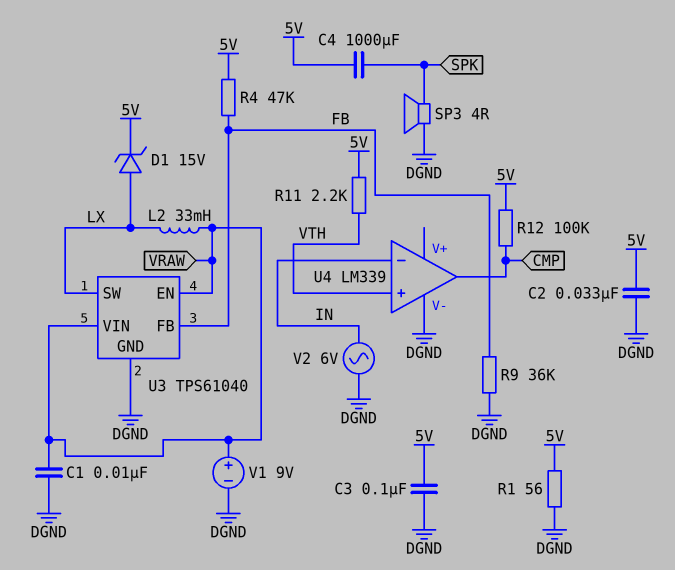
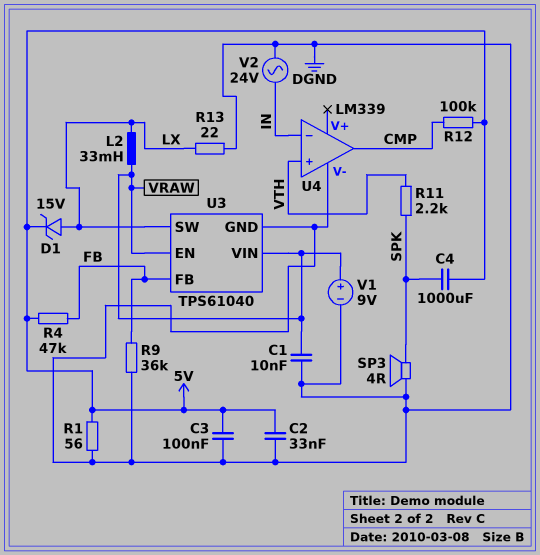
R11: 2.2k (5V, VTH) -> 2.2k (SPK, VTH)
R13: none -> 22 (DGND, LX)
V2: AC 6V (DGND, IN) -> AC 24V (DGND, IN)

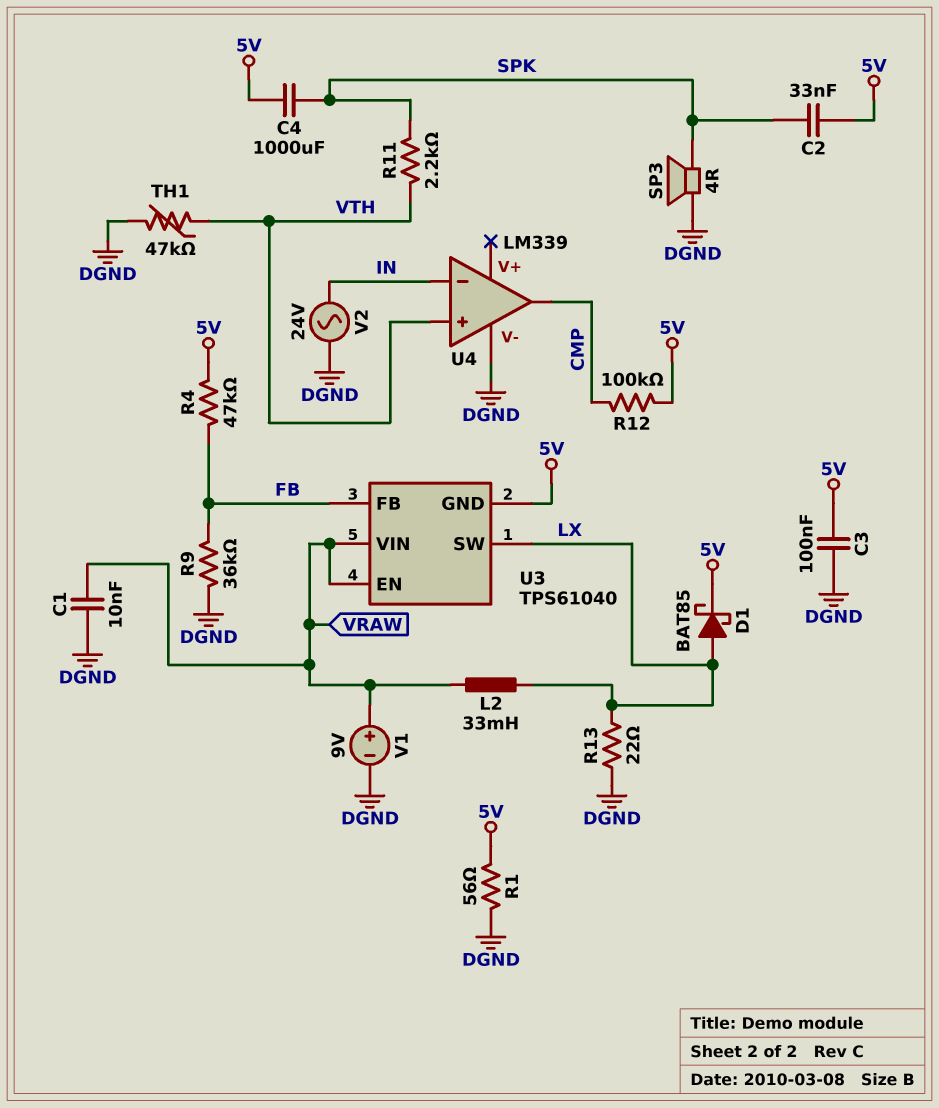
C2: 33nF (5V, DGND) -> 33nF (5V, SPK)
D1: zener 15V (A LX, K 5V) -> schottky BAT85 (A LX, K 5V)
TH1: none -> 47k (DGND, VTH)
U3 pin GND: DGND -> 5V

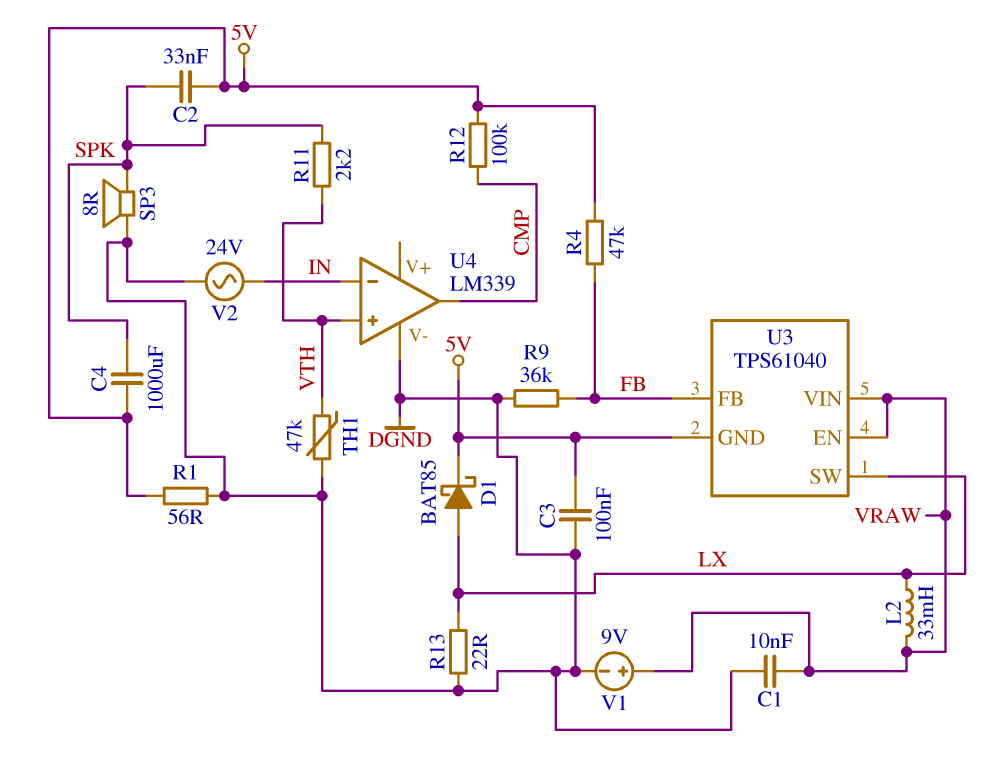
SP3: speaker 4R (DGND, SPK) -> speaker 8R (DGND, SPK)

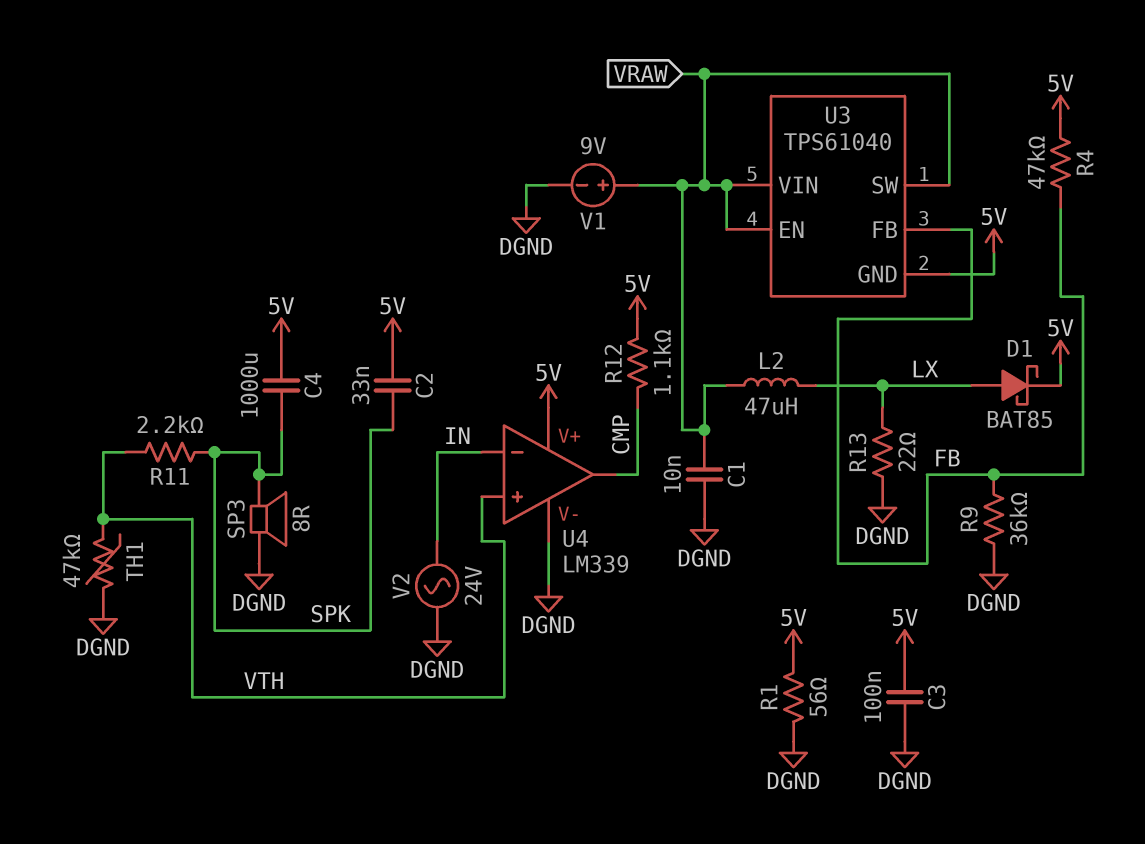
L2: 33mH (LX, VRAW) -> 47uH (LX, VRAW)
R12: 100k (5V, CMP) -> 1.1k (5V, CMP)
U3 pin SW: LX -> VRAW
U4 pin V+: none -> 5V

